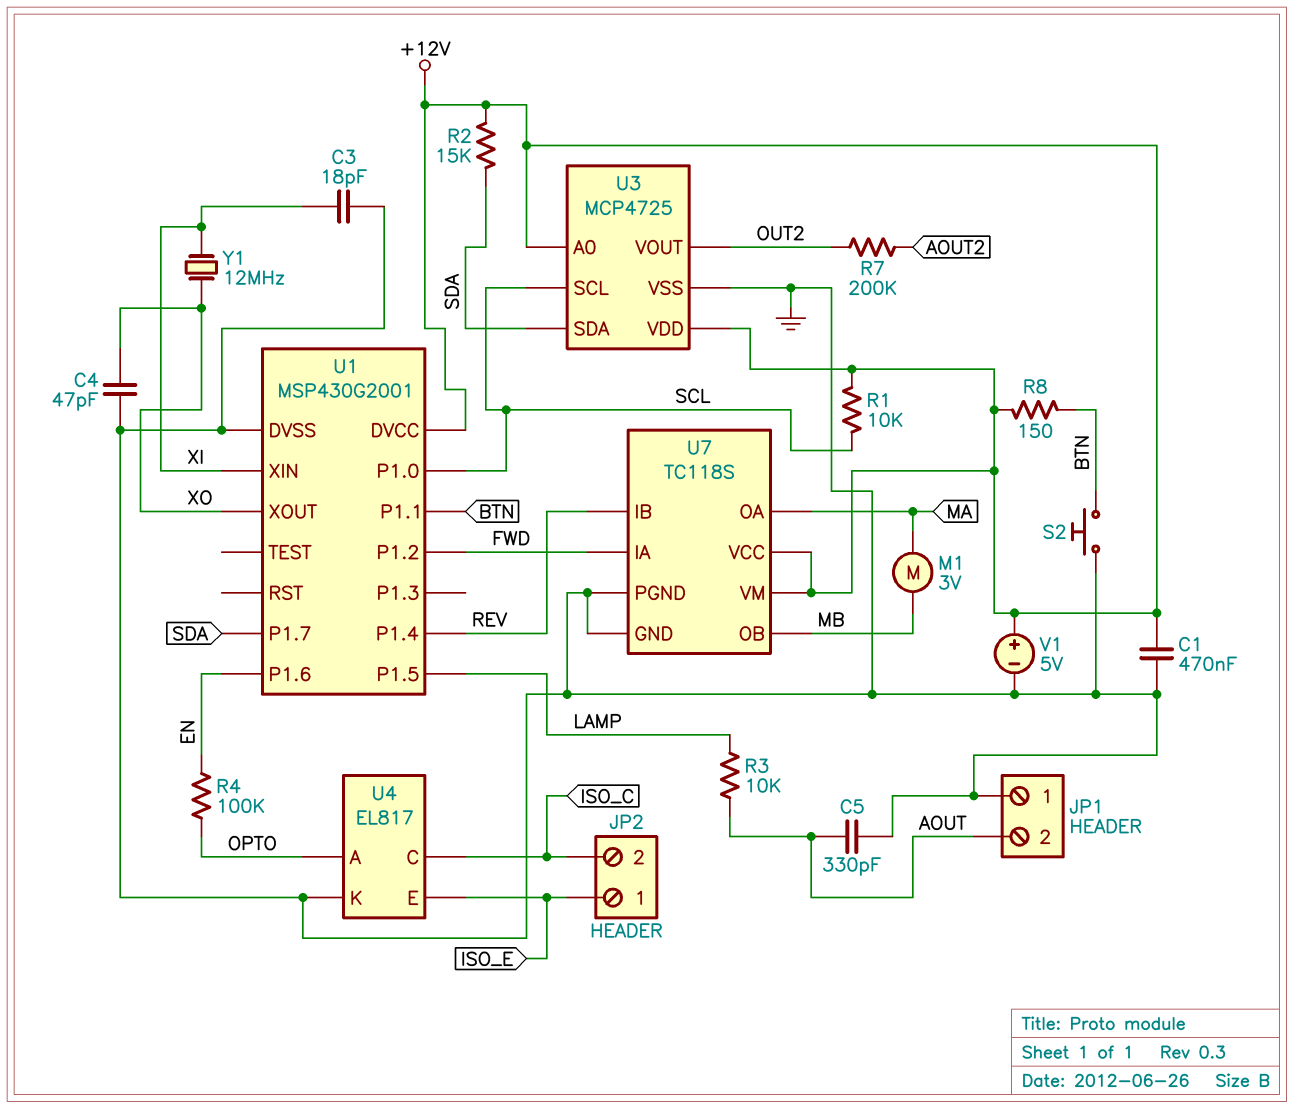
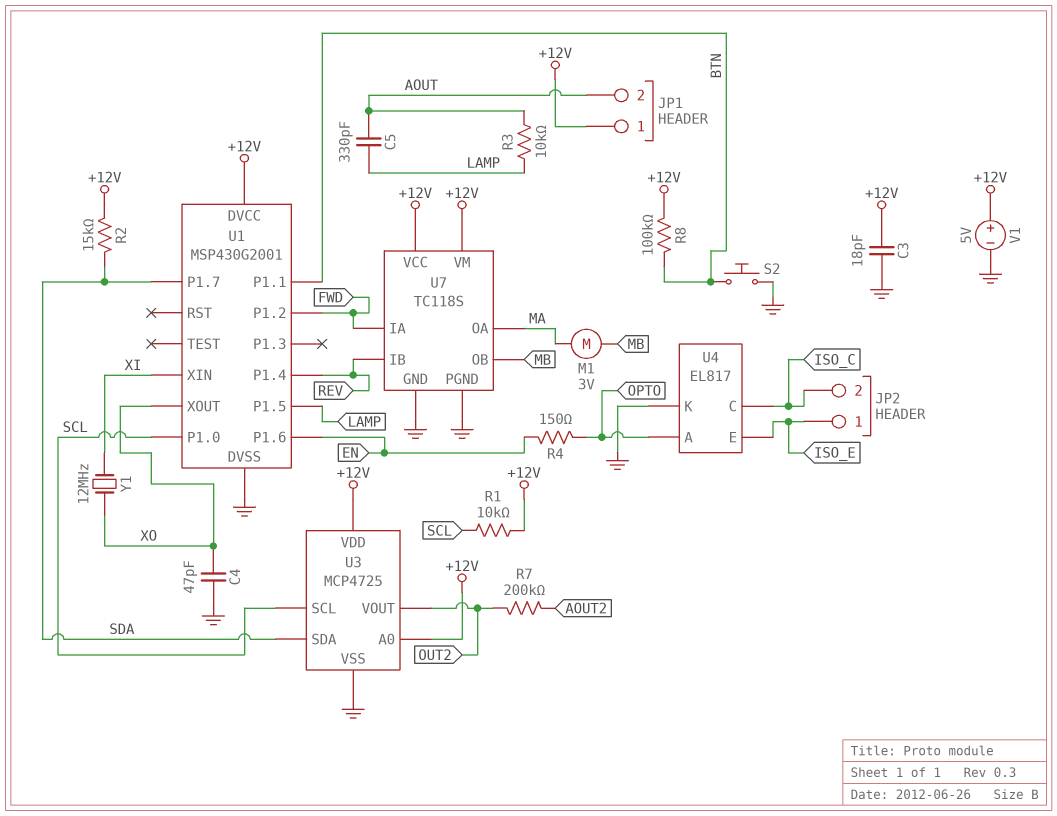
C1: 470nF (+12V, GND) -> none
C3: 18pF (GND, XI) -> 18pF (+12V, GND)
C5: 330pF (AOUT, GND) -> 330pF (AOUT, LAMP)
JP1 pin 1: GND -> +12V
R4: 100k (EN, OPTO) -> 150 (EN, OPTO)
R8: 150 (+12V, BTN) -> 100k (+12V, BTN)

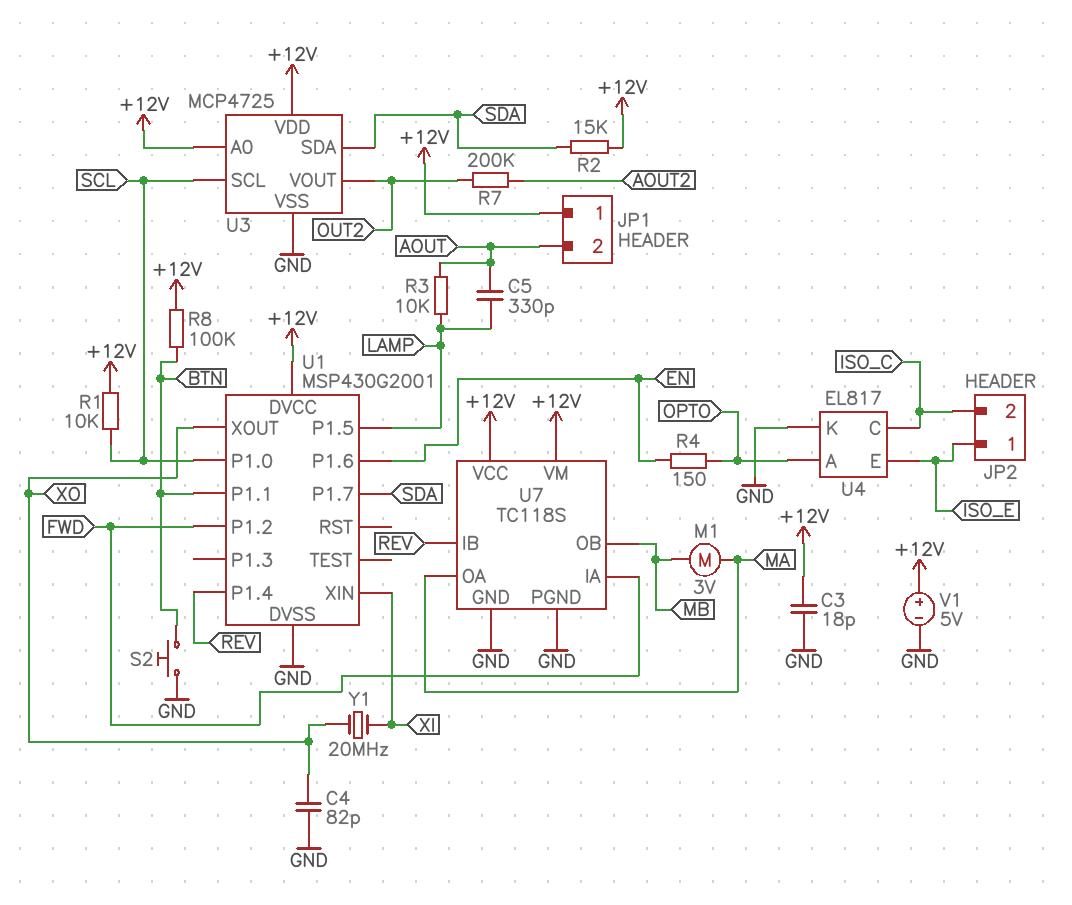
C4: 47pF (GND, XO) -> 82pF (GND, XO)
Y1: 12MHz (XI, XO) -> 20MHz (XI, XO)

